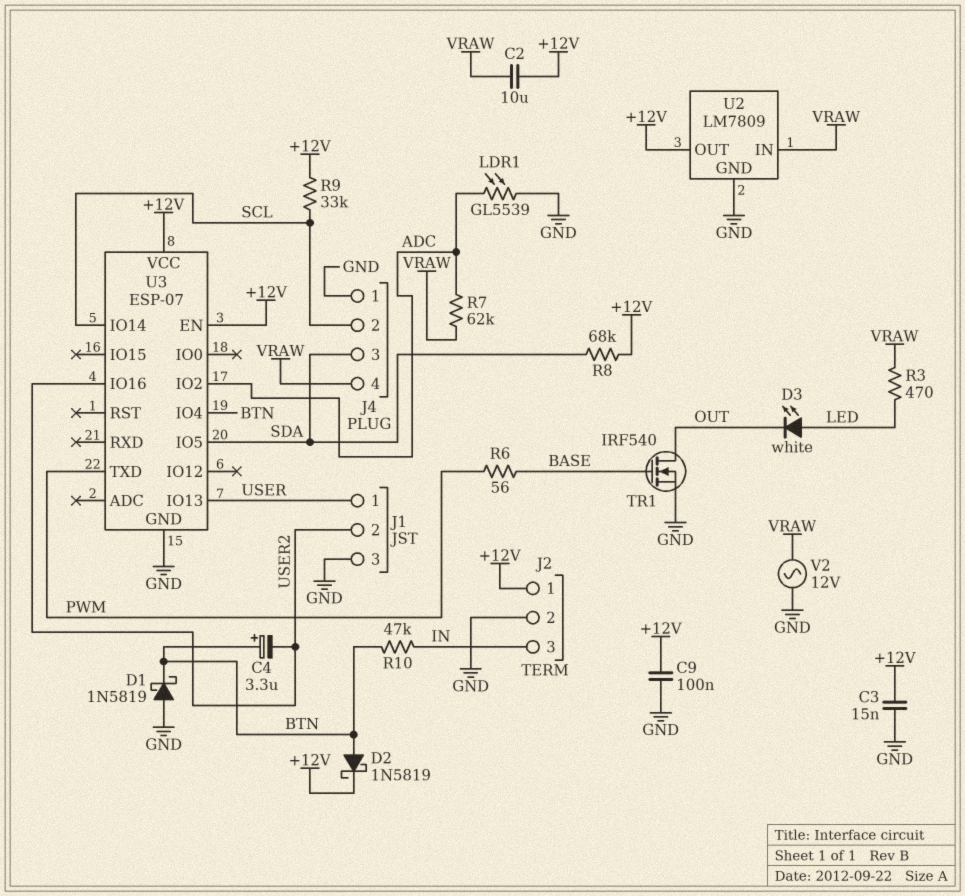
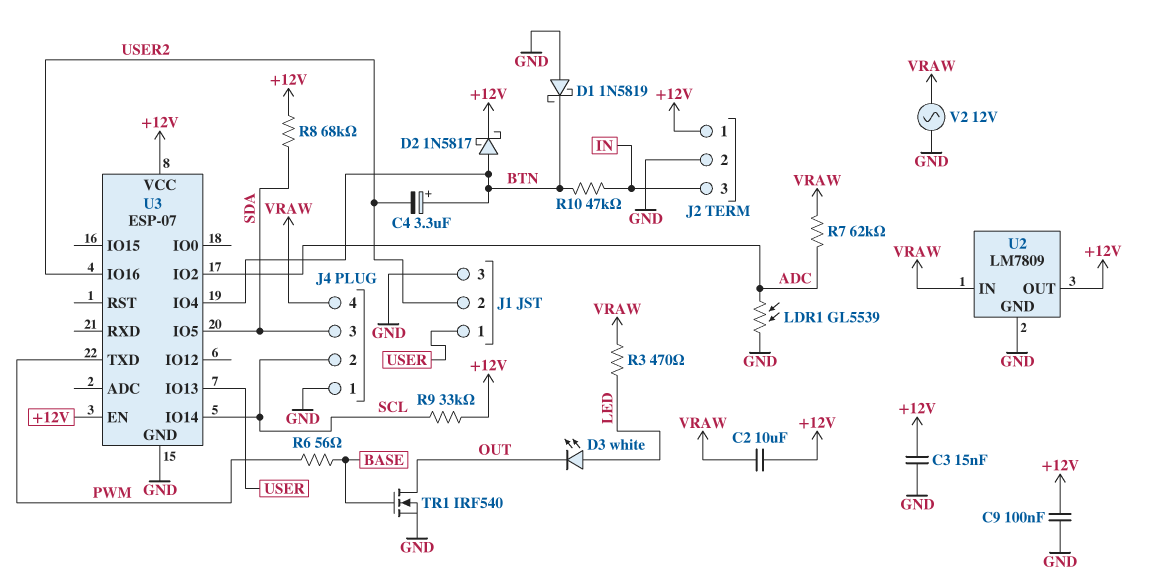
D2: schottky 1N5819 (A BTN, K +12V) -> schottky 1N5817 (A BTN, K +12V)

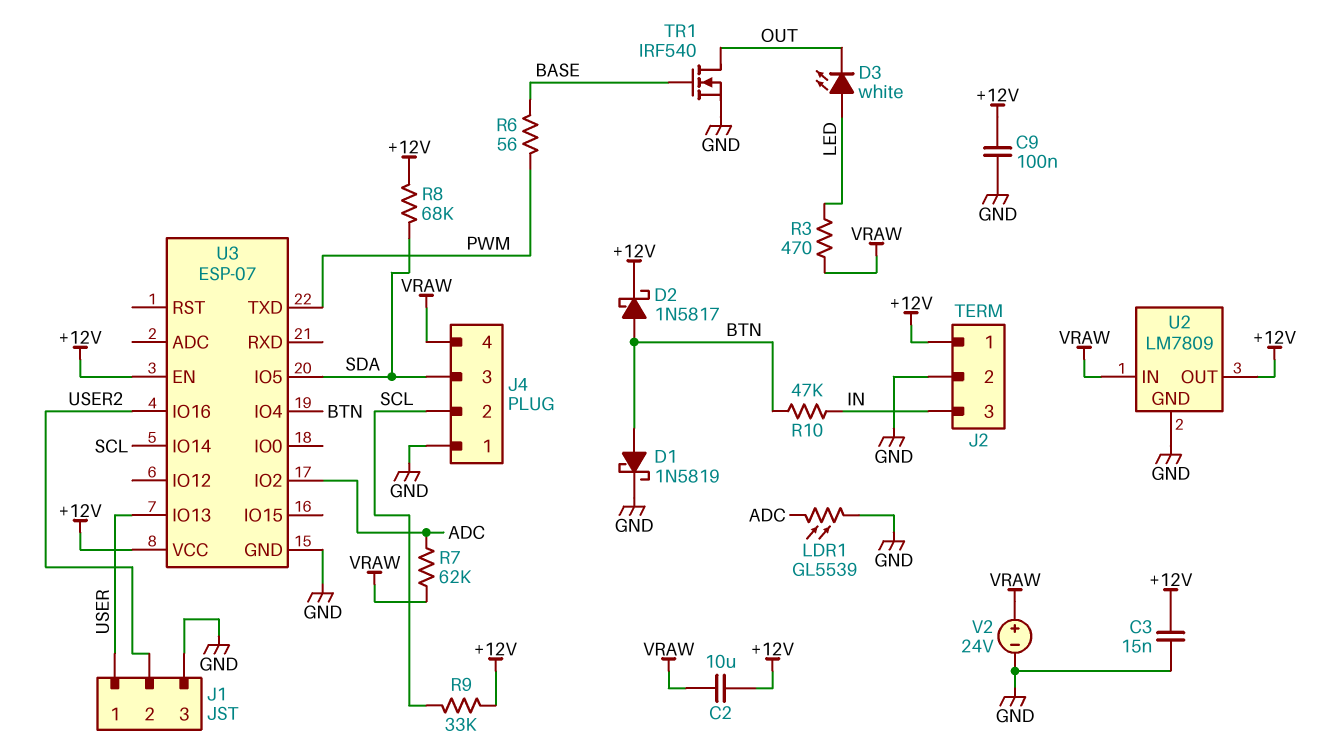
C4: 3.3uF (plus BTN, minus USER2) -> none
D1: schottky 1N5819 (A GND, K BTN) -> schottky 1N5819 (A BTN, K GND)
V2: AC 12V (GND, VRAW) -> 24V (plus VRAW, minus GND)

